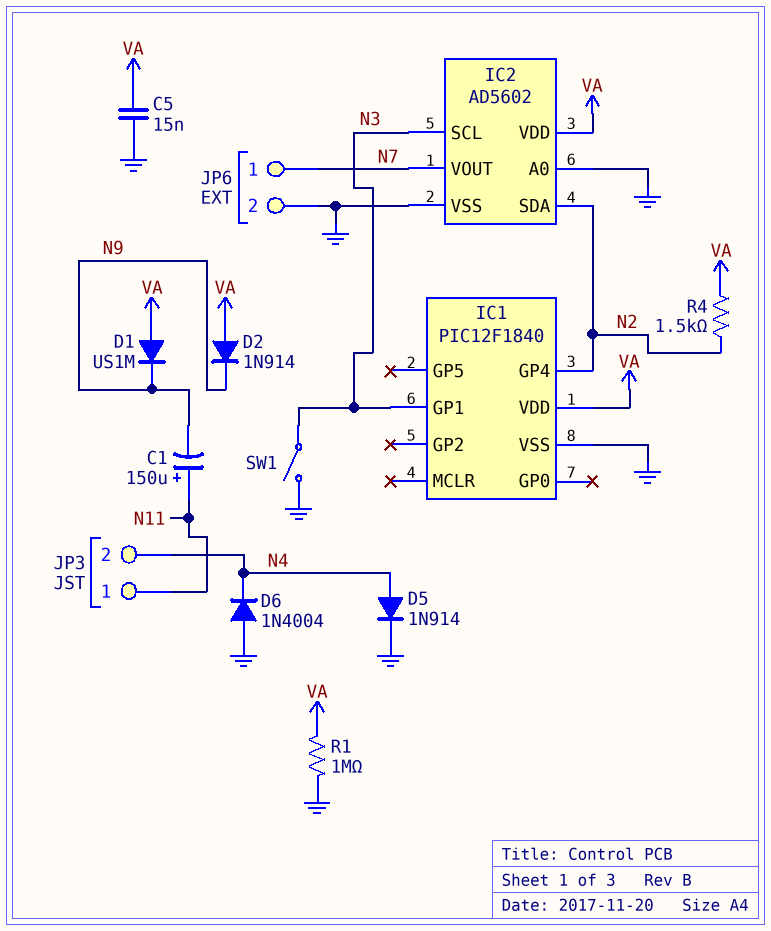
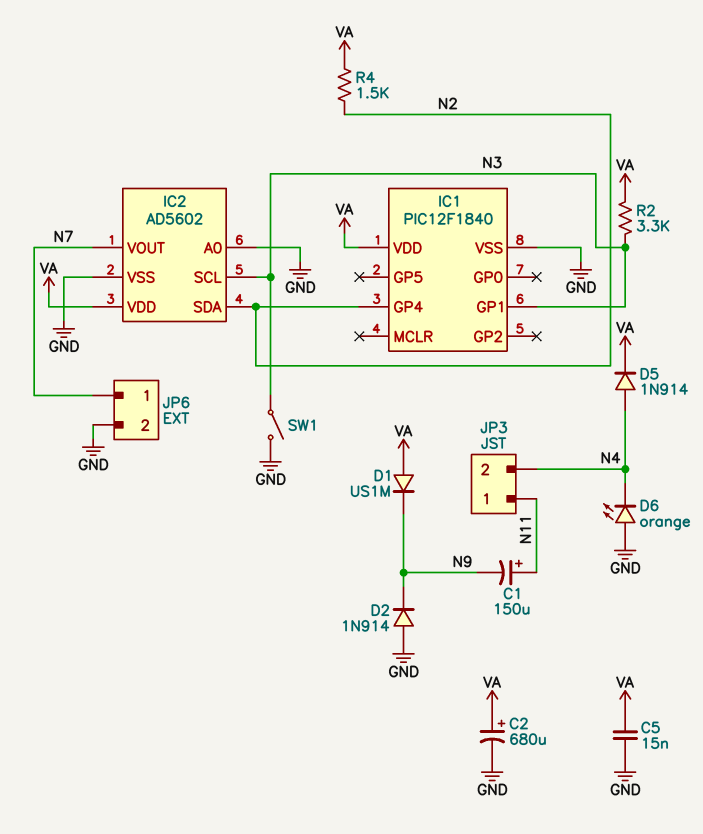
C2: none -> 680uF (plus VA, minus GND)
D2: diode 1N914 (A VA, K N9) -> diode 1N914 (A GND, K N9)
D5: diode 1N914 (A N4, K GND) -> diode 1N914 (A N4, K VA)
D6: diode 1N4004 (A GND, K N4) -> LED orange (A GND, K N4)
R1: 1M (GND, VA) -> none
R2: none -> 3.3k (N3, VA)

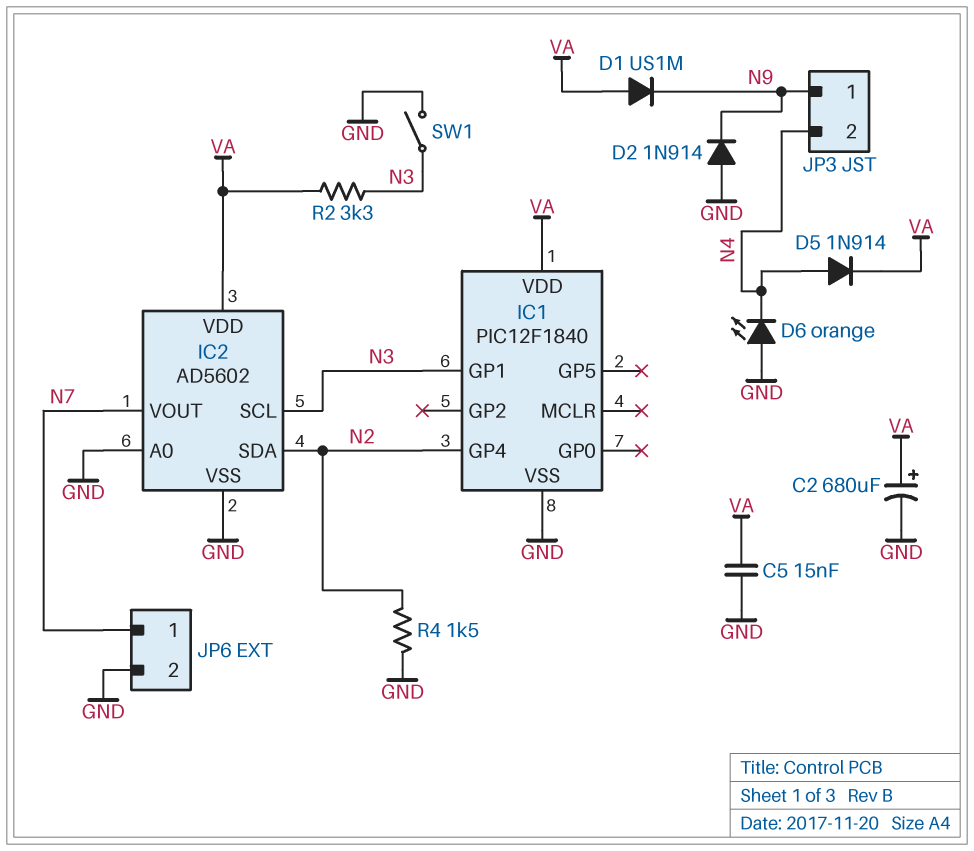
C1: 150uF (plus N11, minus N9) -> none
JP3 pin 1: N11 -> N9
R4: 1.5k (N2, VA) -> 1.5k (GND, N2)

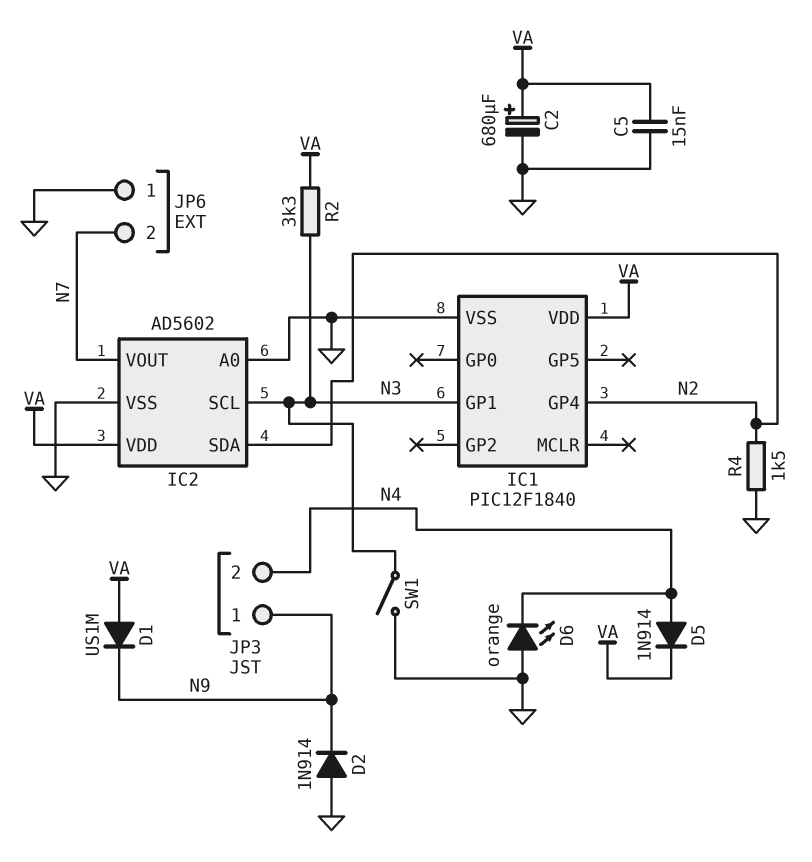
JP6 pin 1: N7 -> GND
JP6 pin 2: GND -> N7

